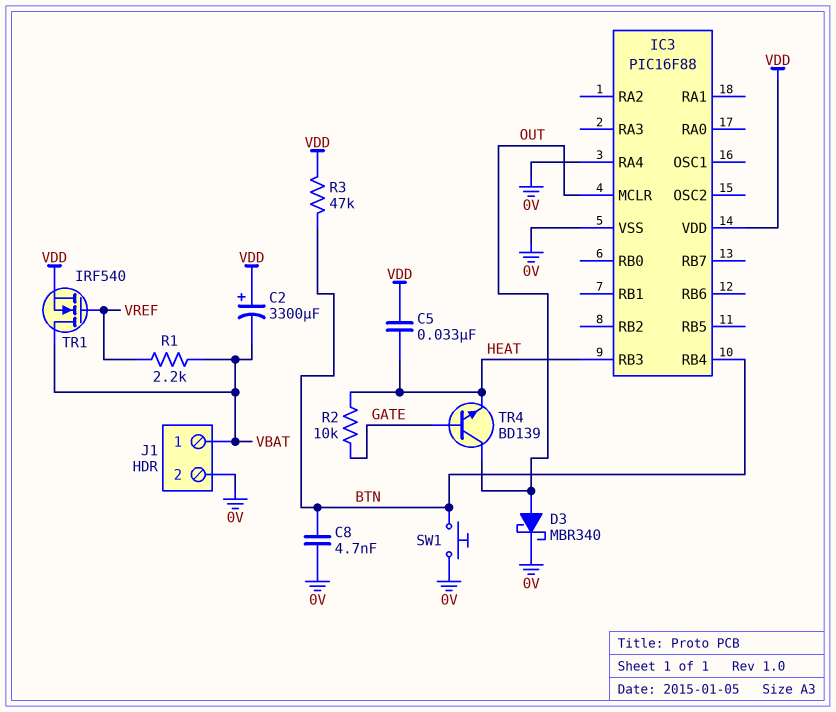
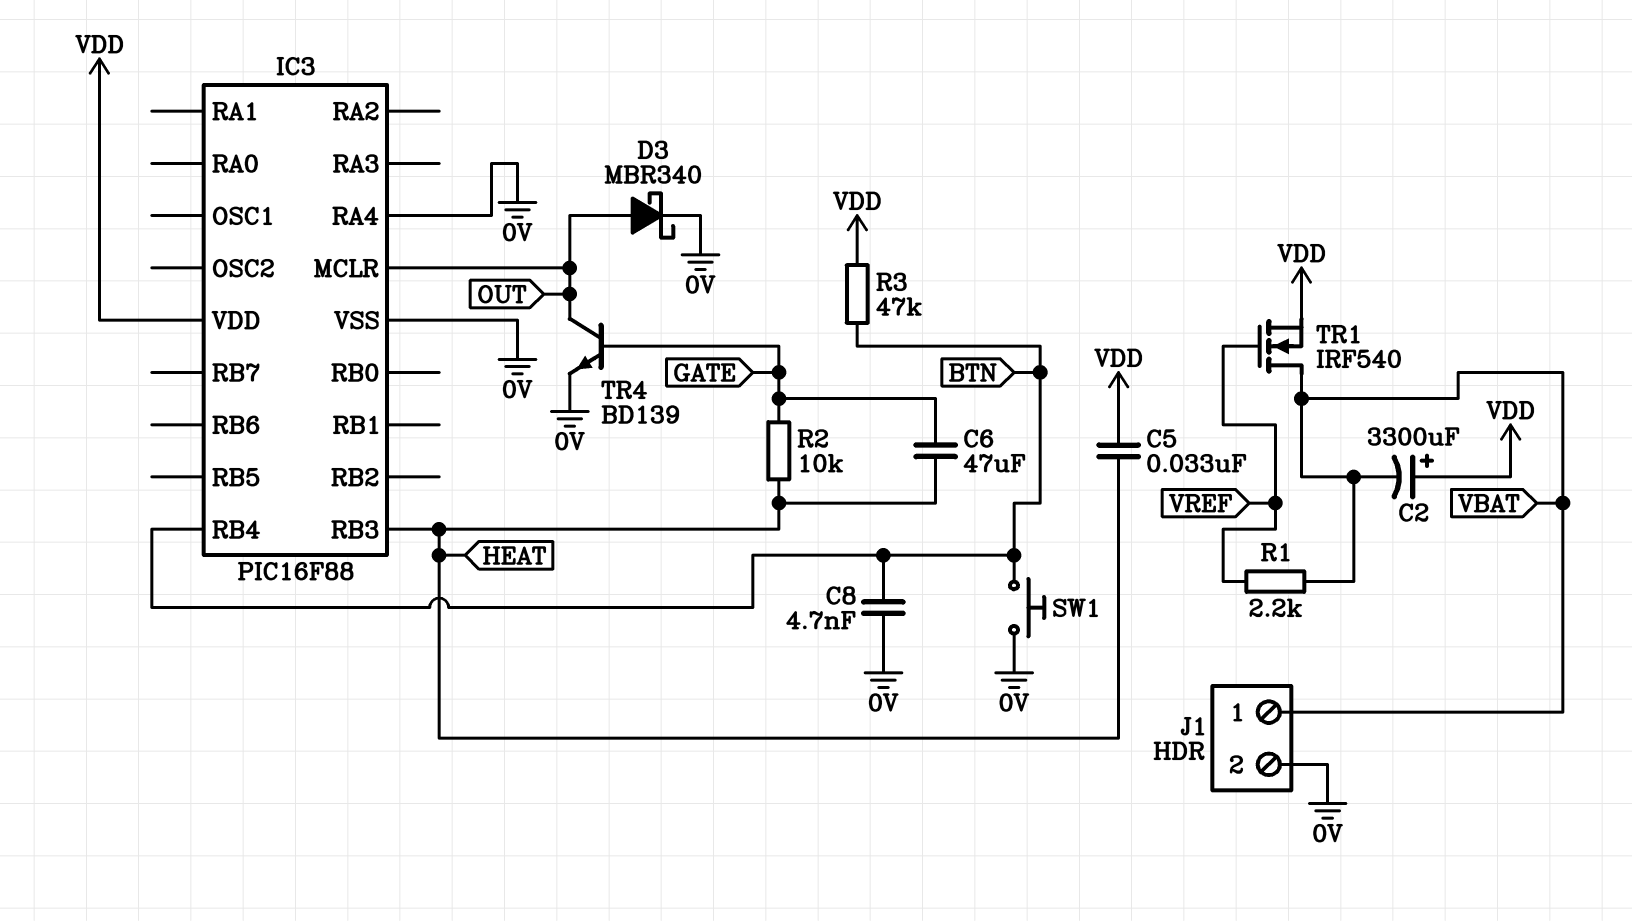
C6: none -> 47uF (GATE, HEAT)
TR4: NPN BD139 (B GATE, C OUT, E HEAT) -> NPN BD139 (B GATE, C OUT, E 0V)

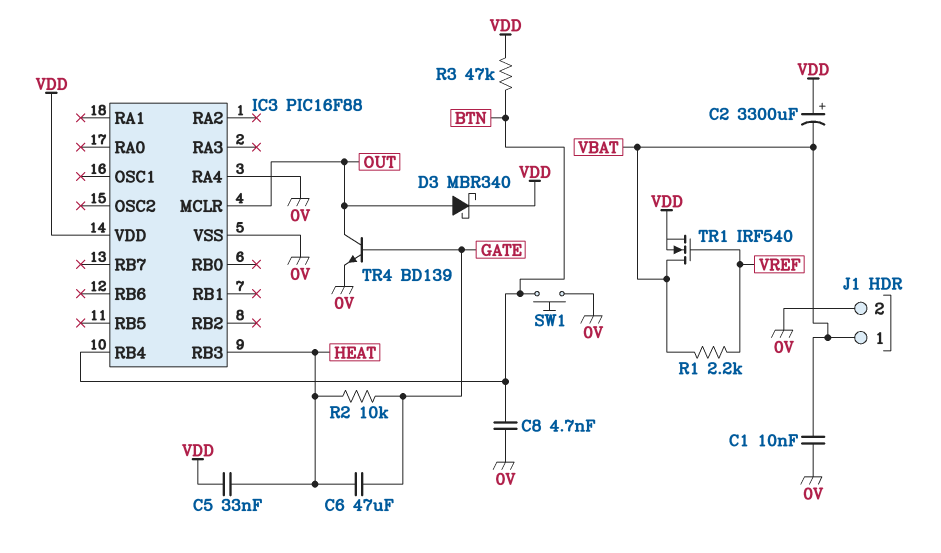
C1: none -> 10nF (0V, VBAT)
D3: schottky MBR340 (A OUT, K 0V) -> schottky MBR340 (A OUT, K VDD)

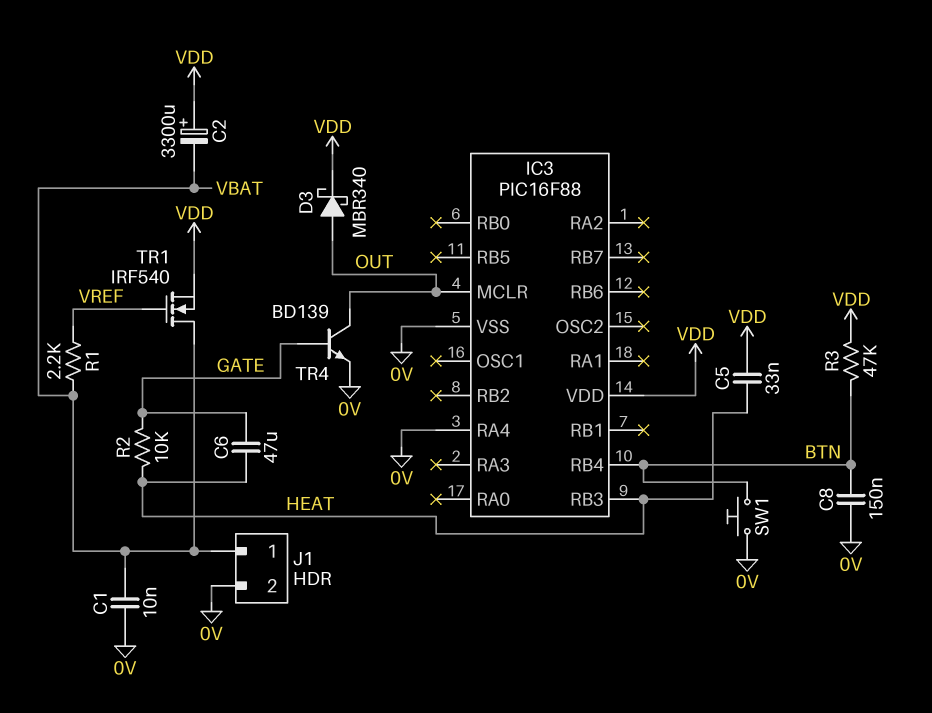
C8: 4.7nF (0V, BTN) -> 150nF (0V, BTN)

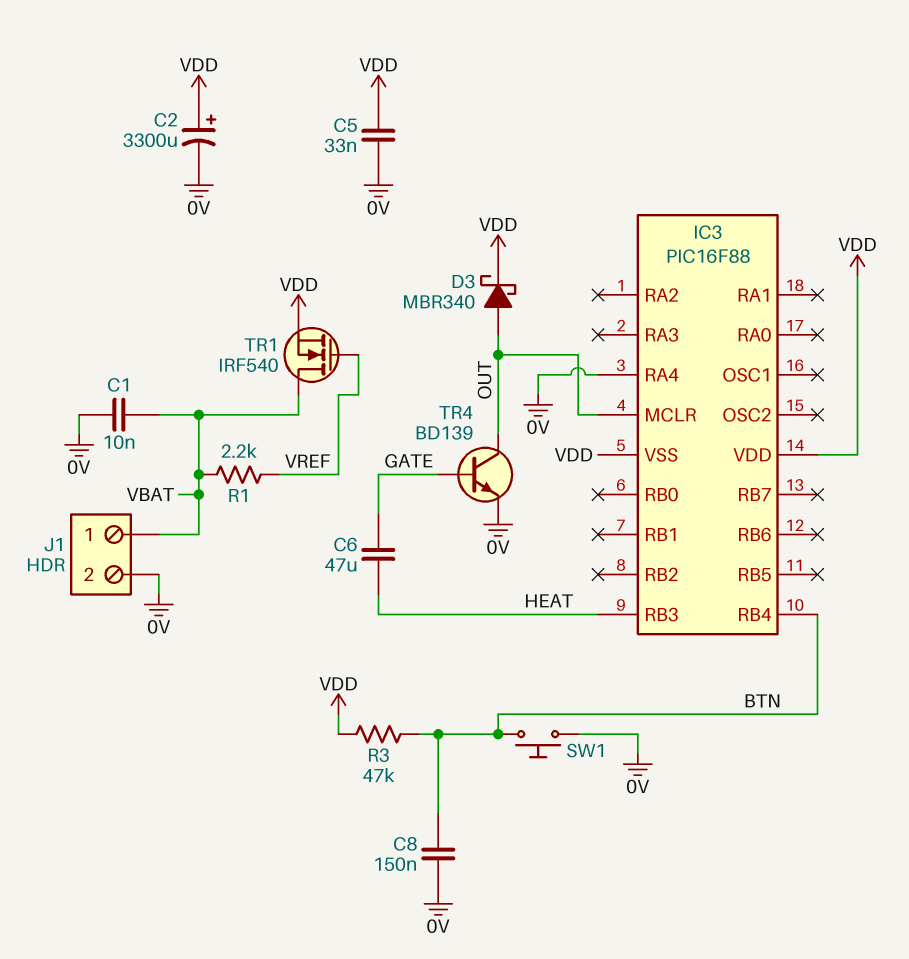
C2: 3300uF (plus VDD, minus VBAT) -> 3300uF (plus VDD, minus 0V)
C5: 33nF (HEAT, VDD) -> 33nF (0V, VDD)
IC3 pin VSS: 0V -> VDD
R2: 10k (GATE, HEAT) -> none

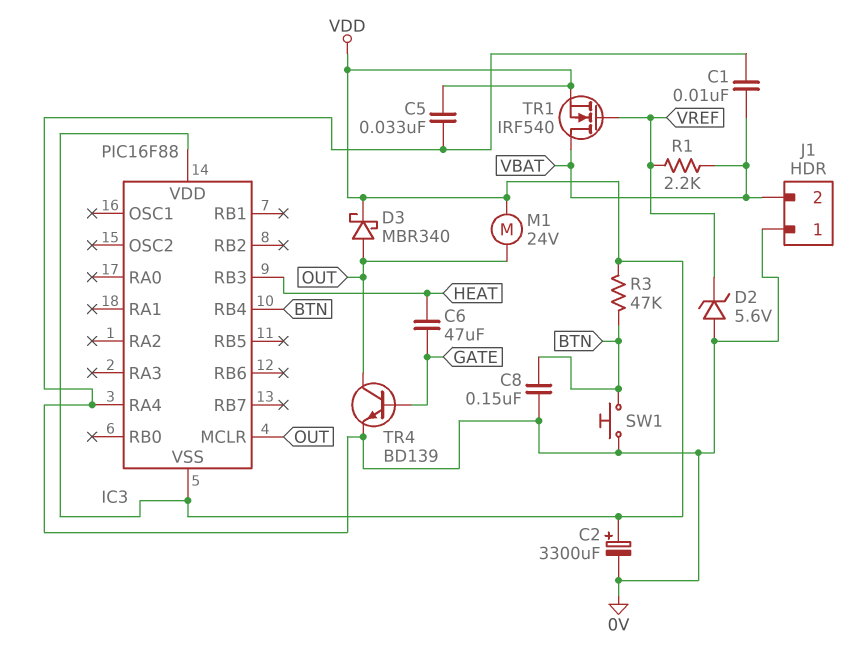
D2: none -> zener 5.6V (A 0V, K VREF)
J1 pin 1: VBAT -> 0V
J1 pin 2: 0V -> VBAT
M1: none -> motor 24V (OUT, VDD)

